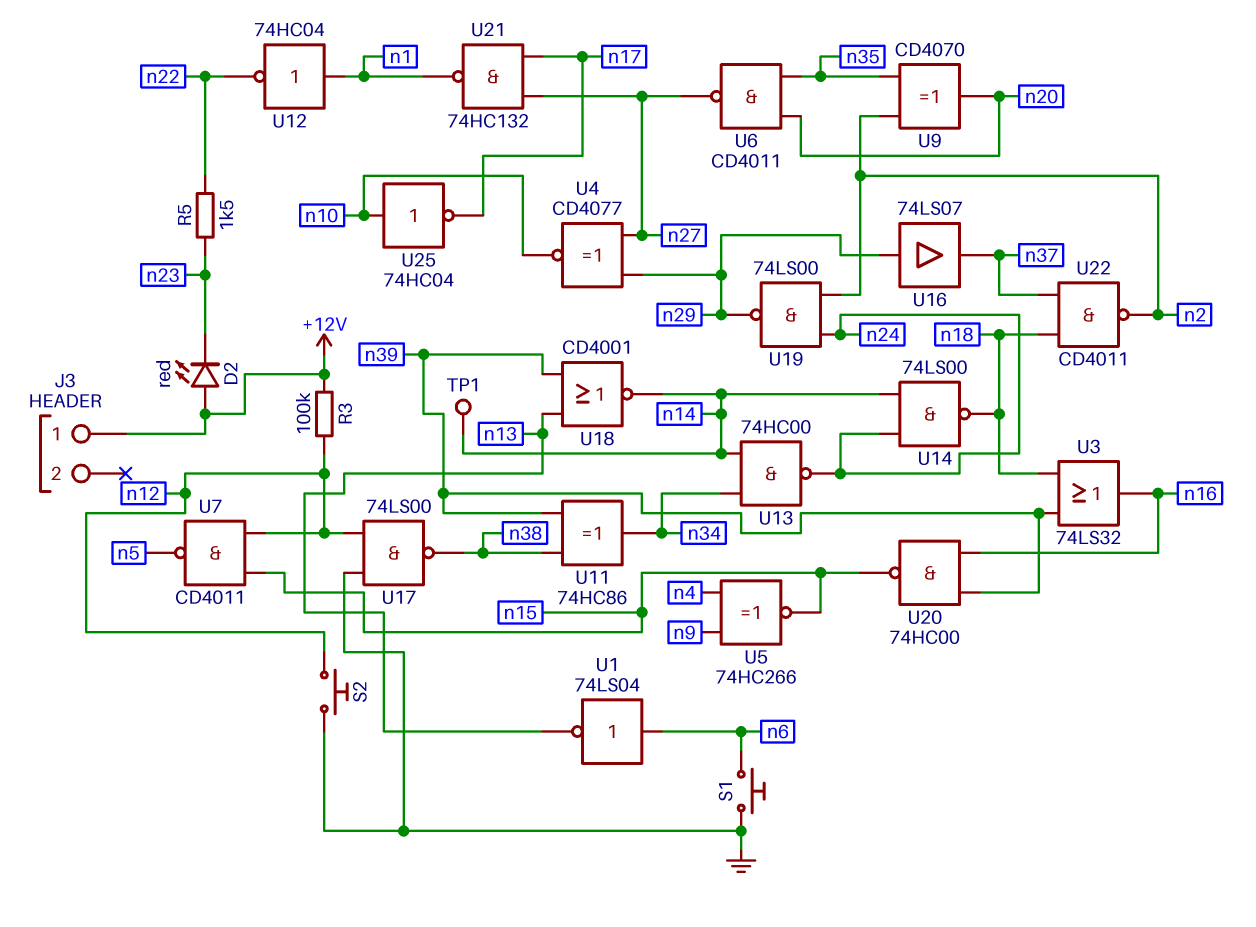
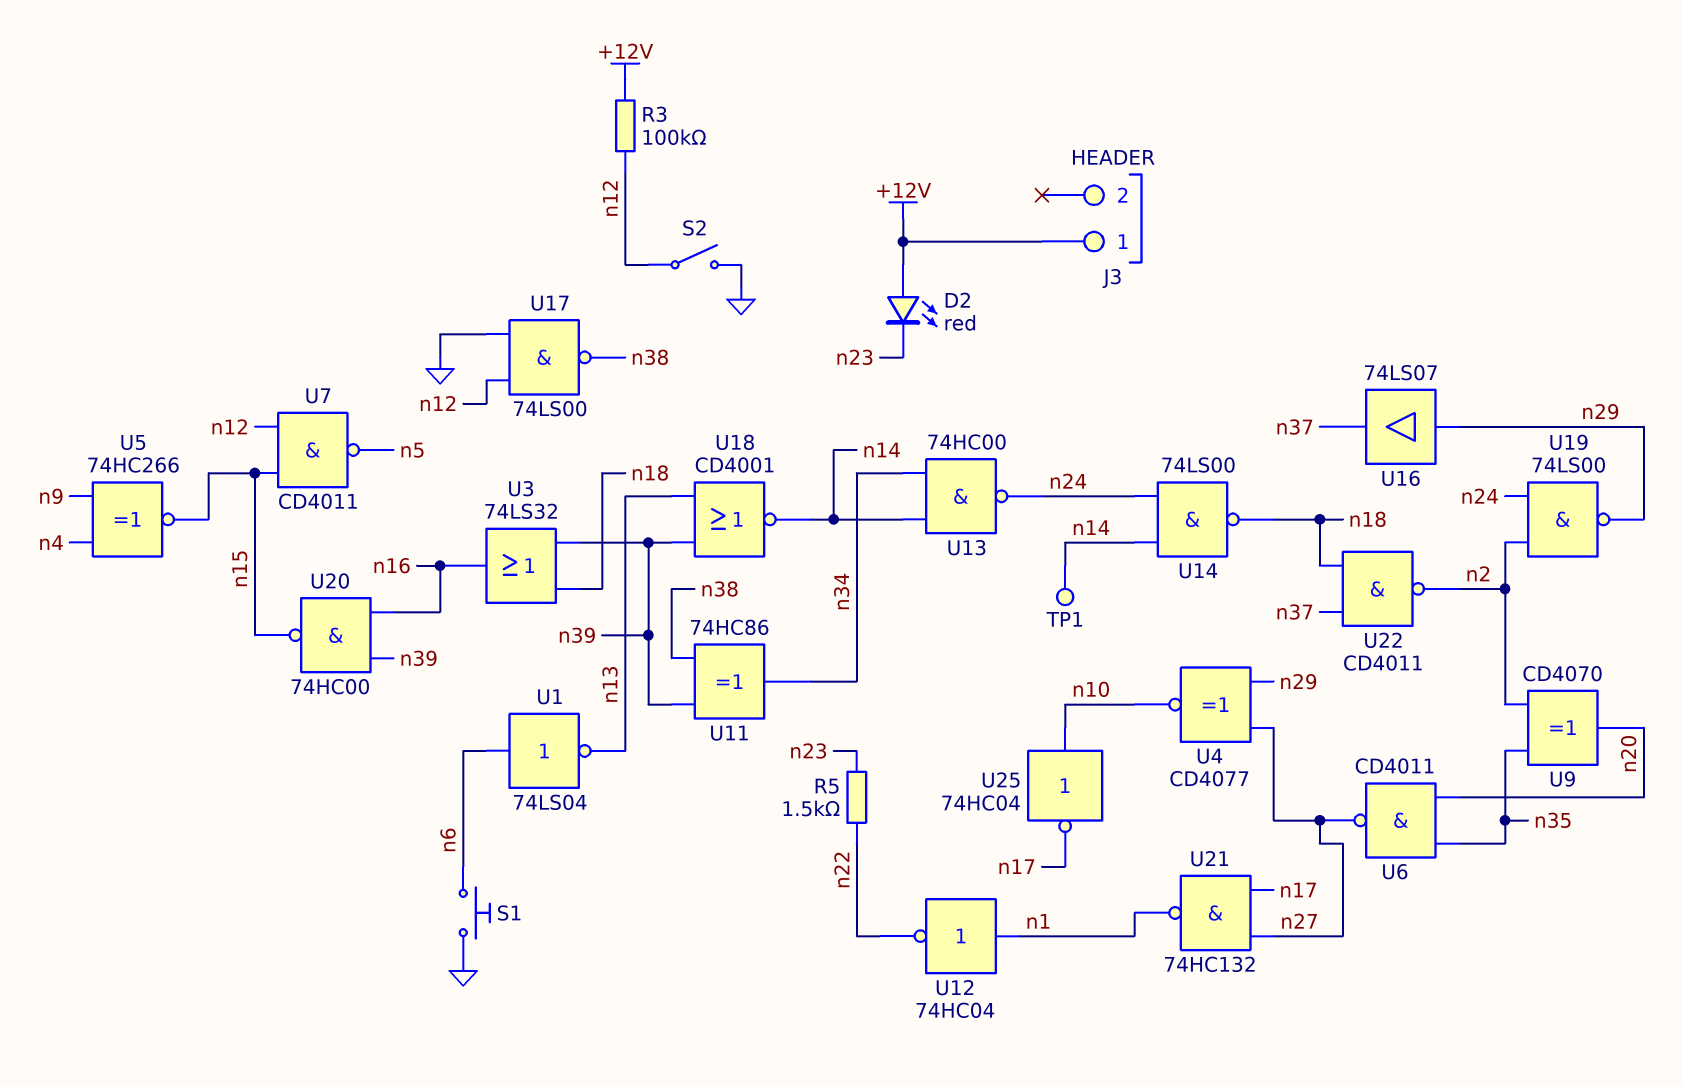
S2: button (GND, n12) -> switch (GND, n12)

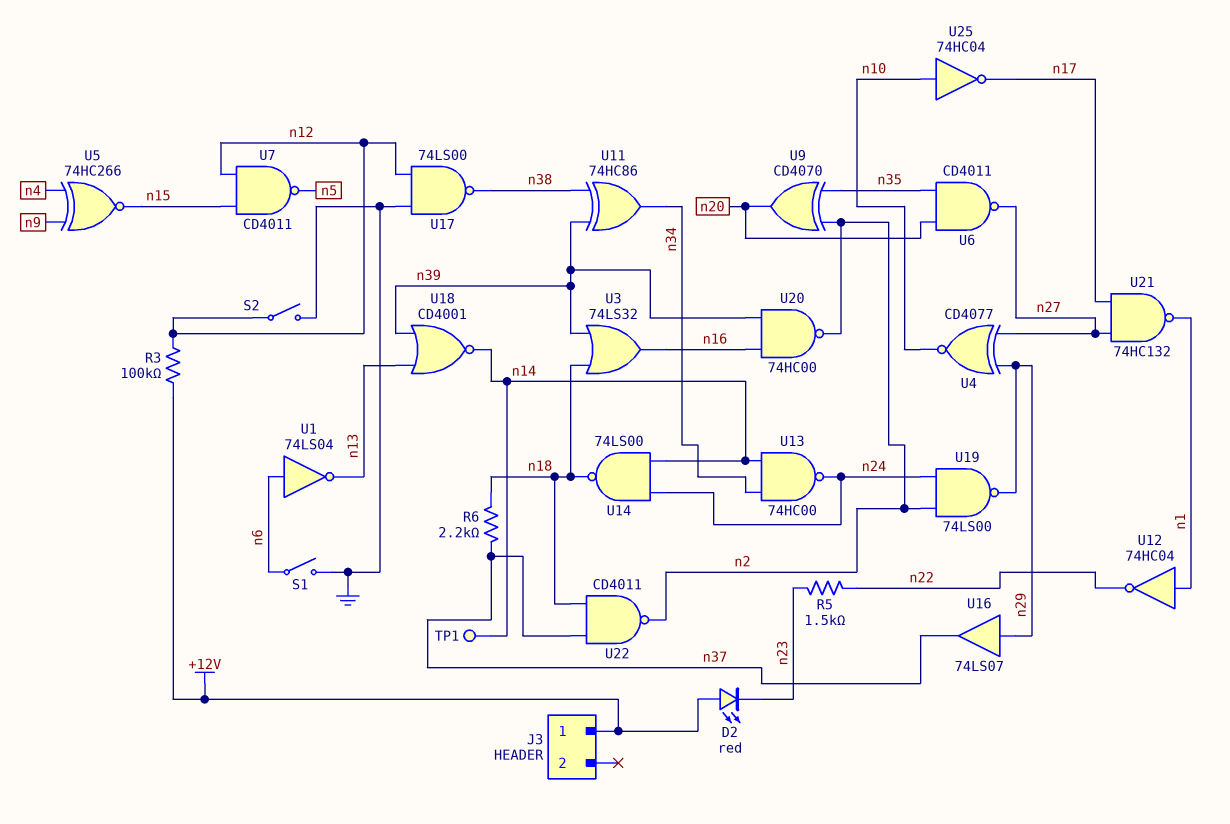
R6: none -> 2.2k (n18, n37)
S1: button (GND, n6) -> switch (GND, n6)
U20: NAND 74HC00 (in n16, in n39, out n15) -> NAND 74HC00 (in n16, in n39, out n2)

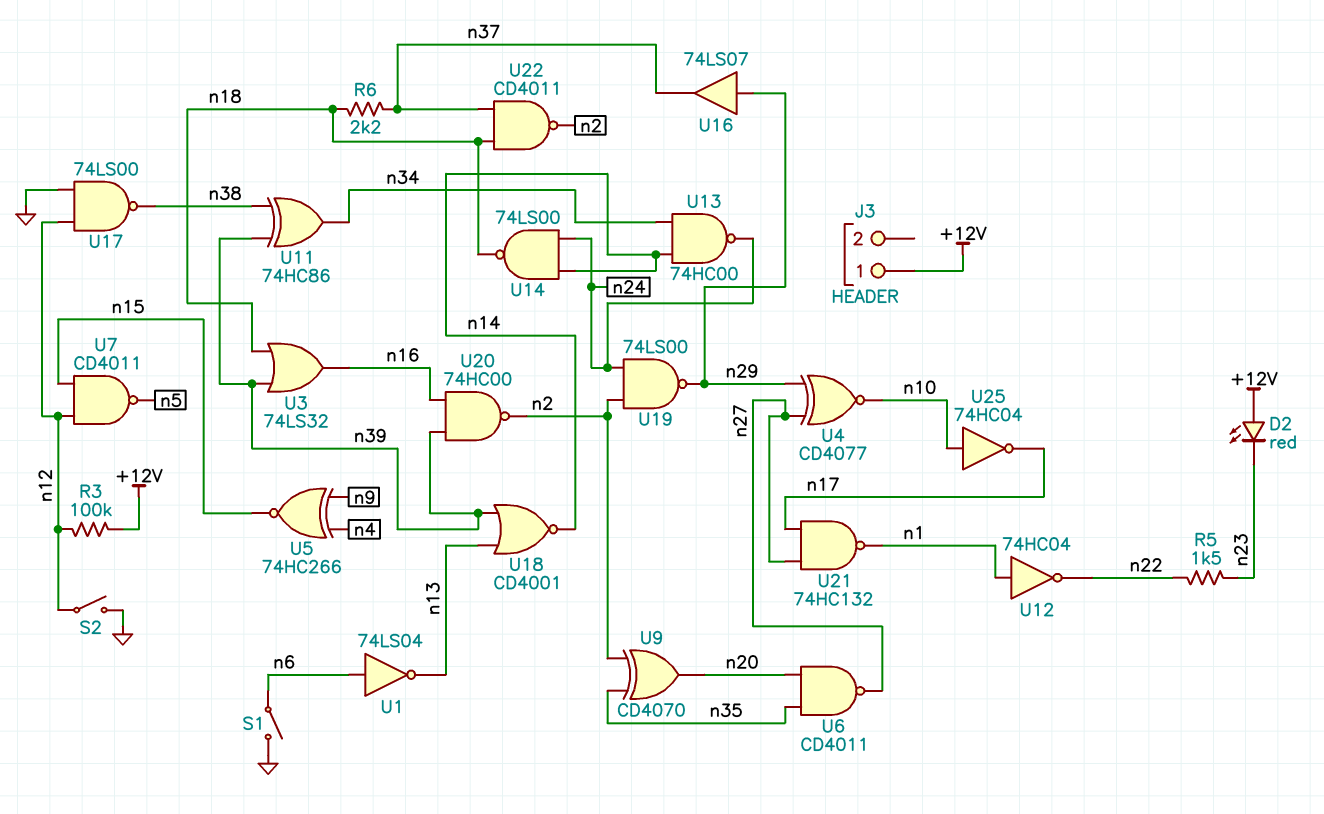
TP1: test point (n14) -> none

